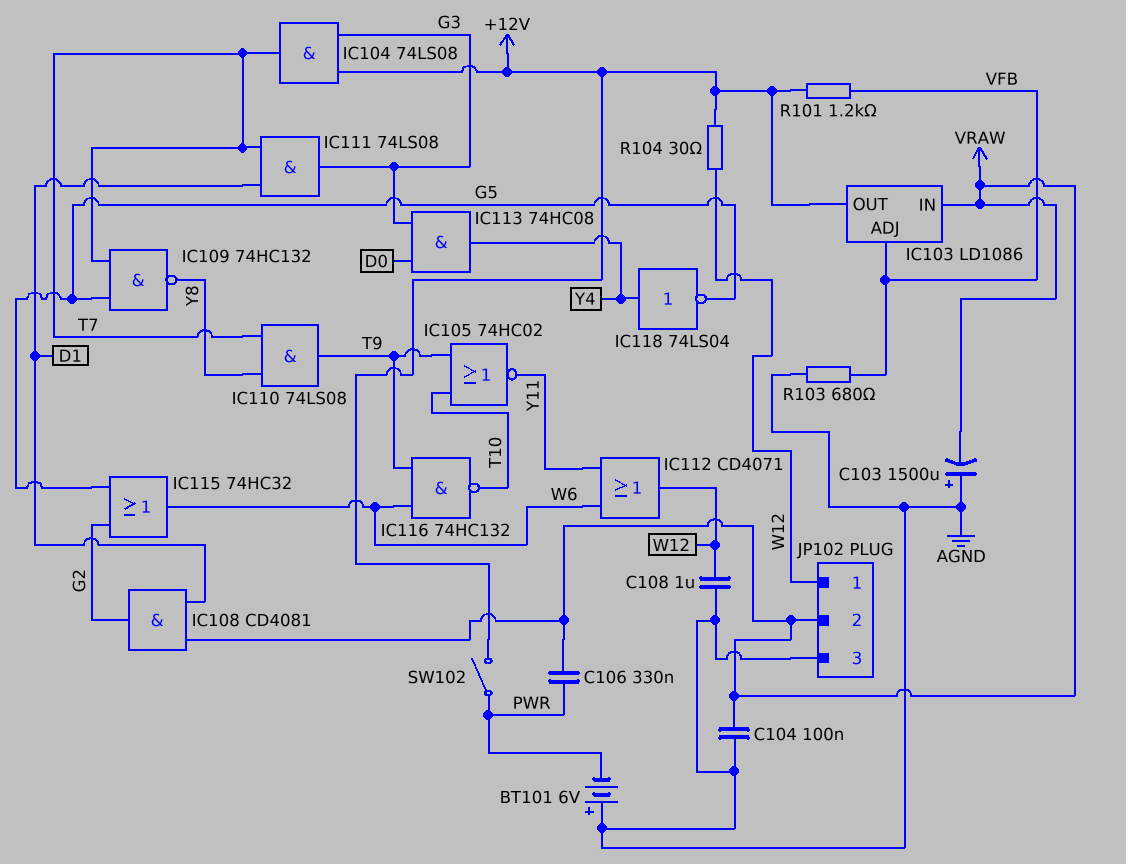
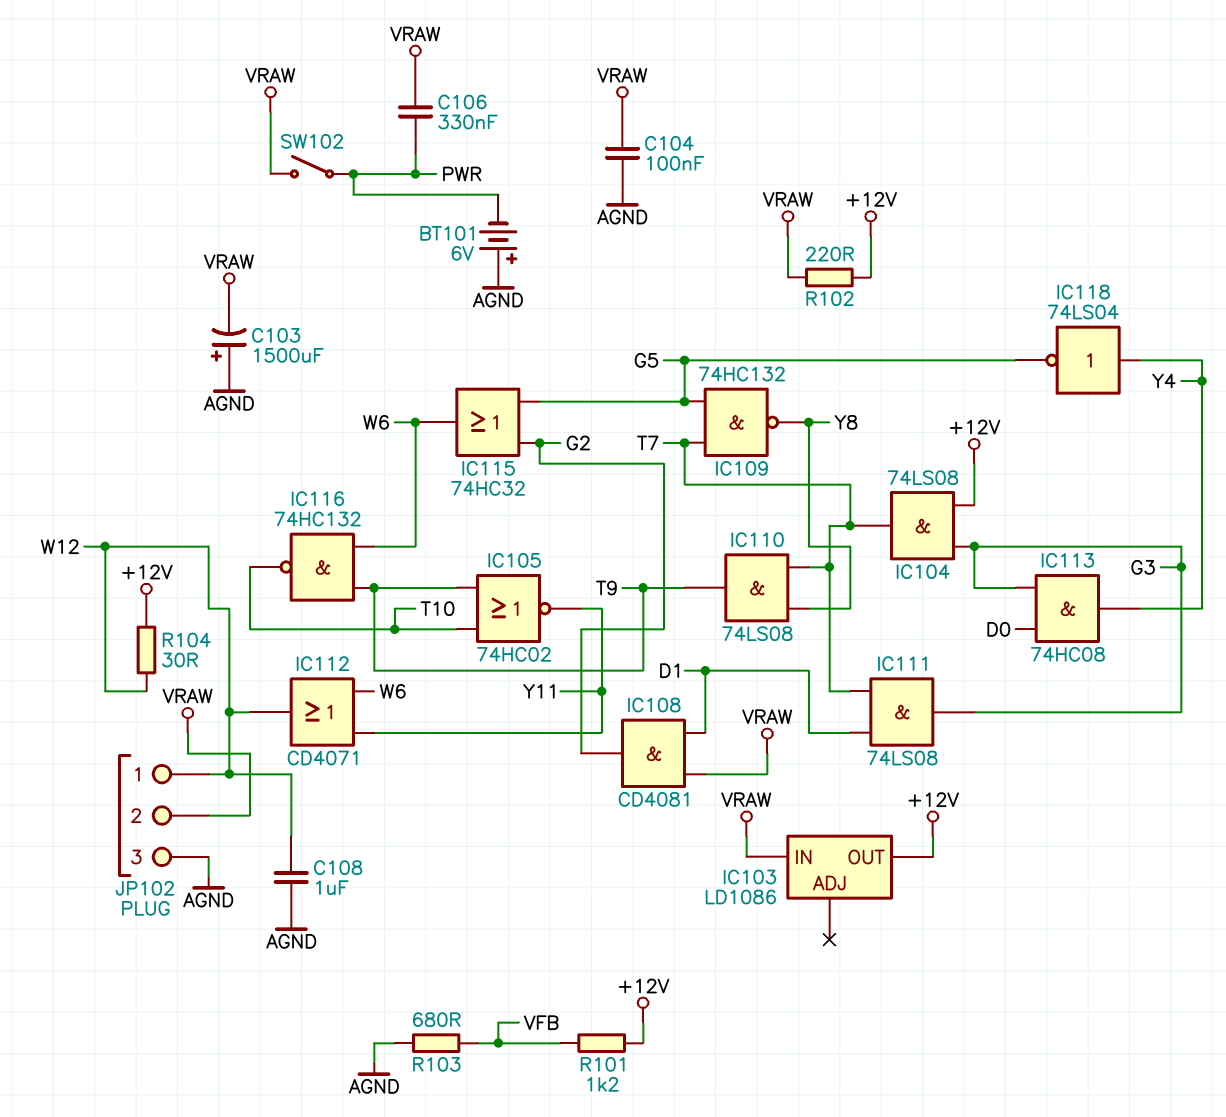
IC103 pin ADJ: VFB -> none
R102: none -> 220 (+12V, VRAW)
SW102: switch (+12V, PWR) -> switch (PWR, VRAW)

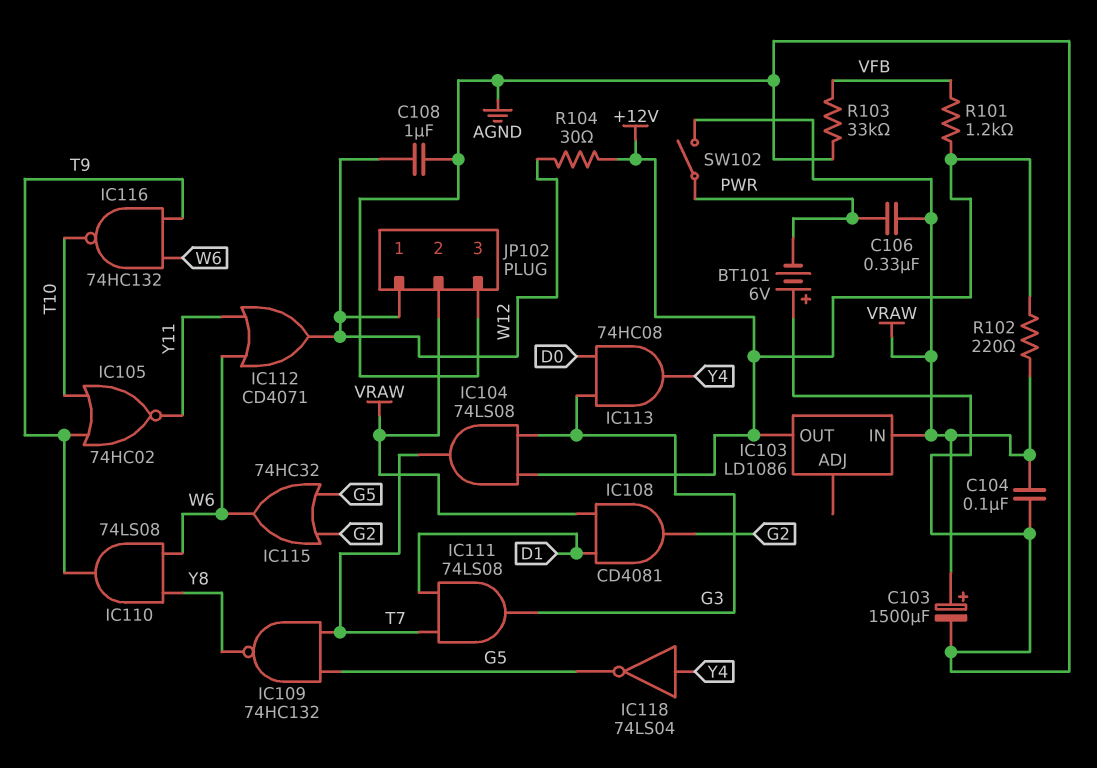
C103: 1500uF (plus AGND, minus VRAW) -> 1500uF (plus VRAW, minus AGND)
IC110: AND 74LS08 (in T7, in Y8, out T9) -> AND 74LS08 (in W6, in Y8, out T9)
R103: 680 (AGND, VFB) -> 33k (AGND, VFB)

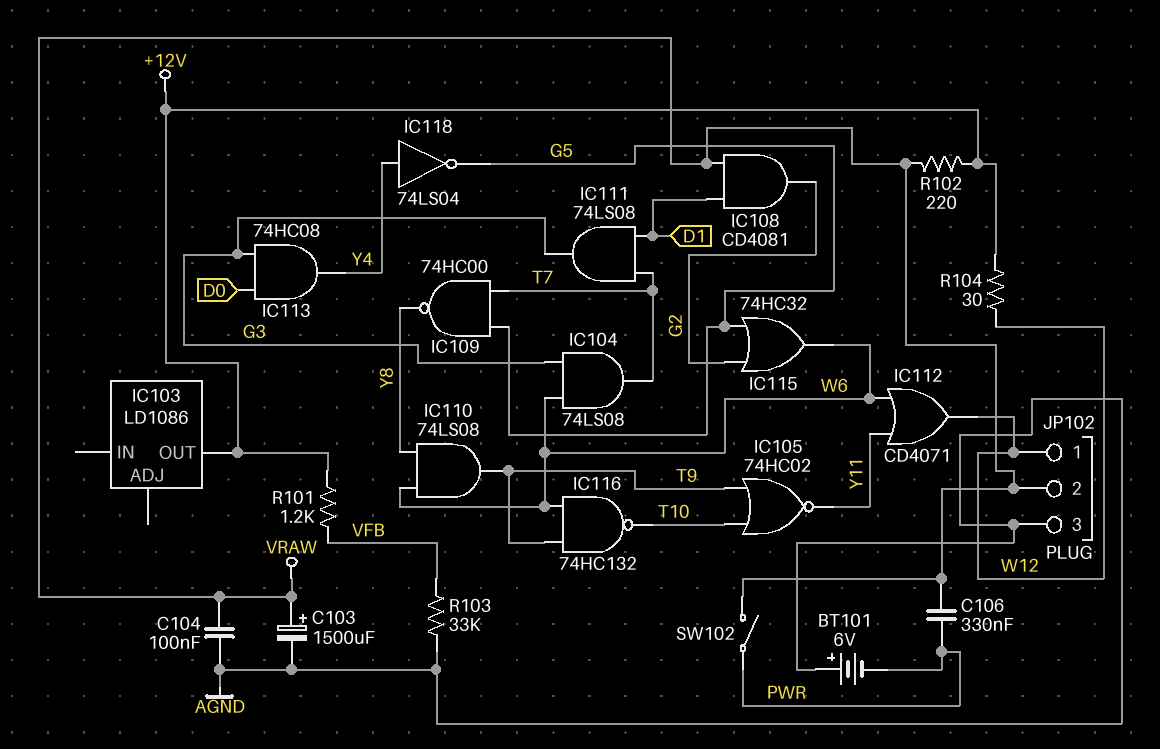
C108: 1uF (AGND, W12) -> none
IC103 pin IN: VRAW -> none
IC104: AND 74LS08 (in +12V, in G3, out T7) -> AND 74LS08 (in G3, in W6, out T7)
IC109: NAND 74HC132 (in G5, in T7, out Y8) -> NAND 74HC00 (in G5, in T7, out Y8)

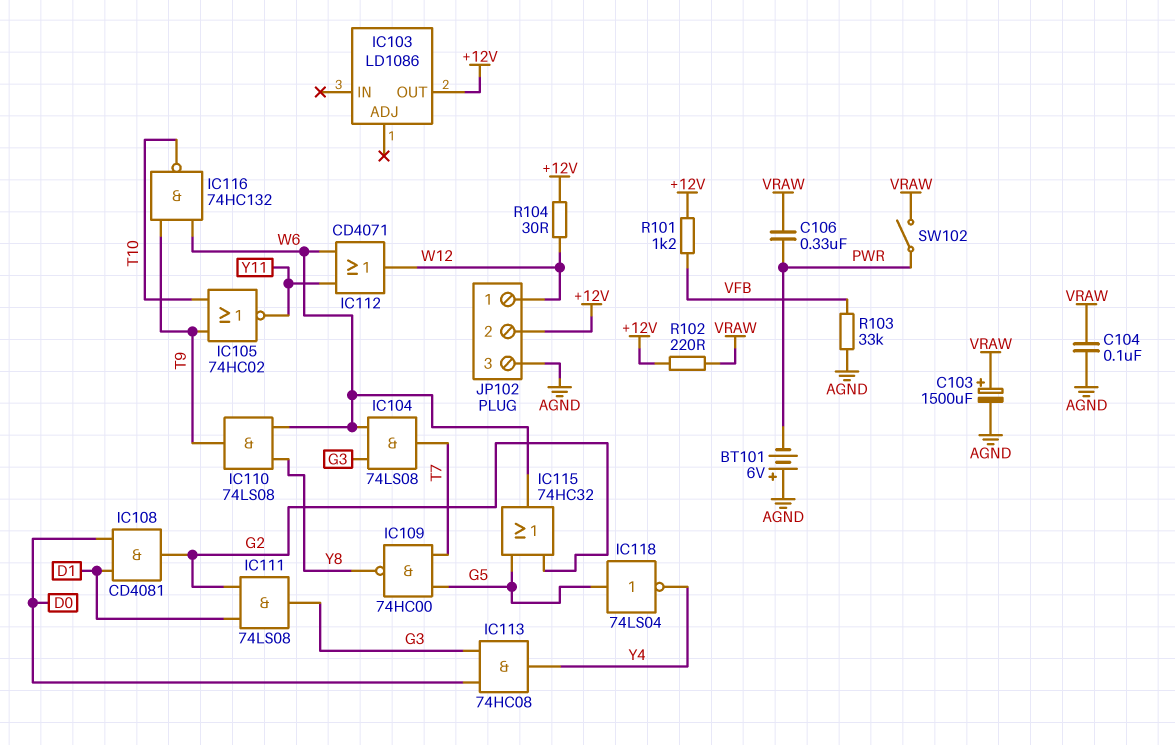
IC108: AND CD4081 (in D1, in VRAW, out G2) -> AND CD4081 (in D0, in D1, out G2)
IC111: AND 74LS08 (in D1, in T7, out G3) -> AND 74LS08 (in D1, in G2, out G3)
IC118: NOT 74LS04 (in Y4, out G5) -> NOT 74LS04 (in G5, out Y4)
JP102 pin 2: VRAW -> +12V

